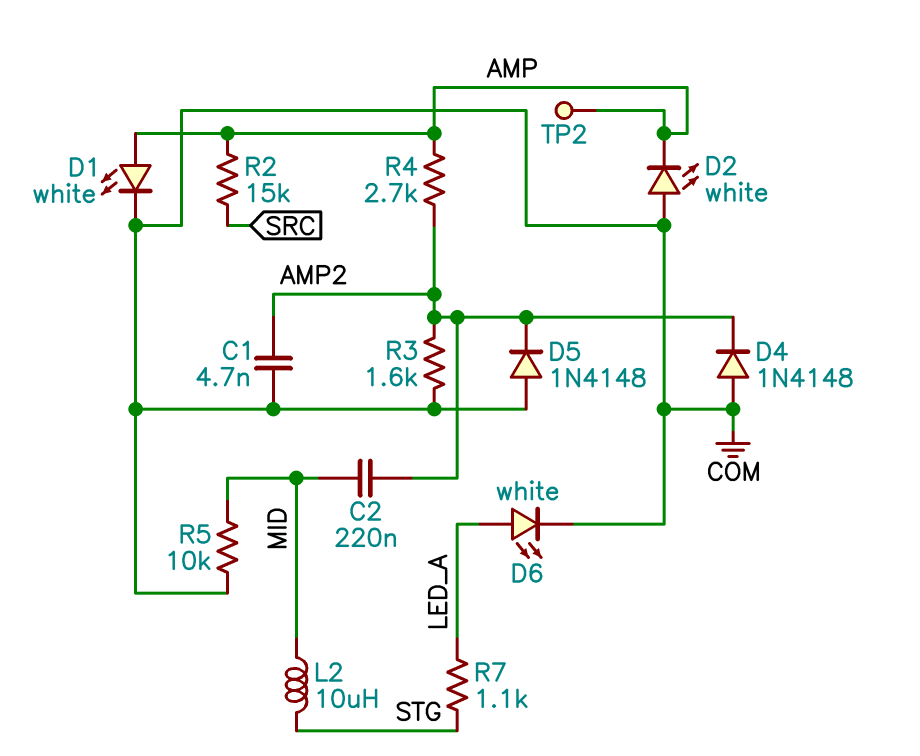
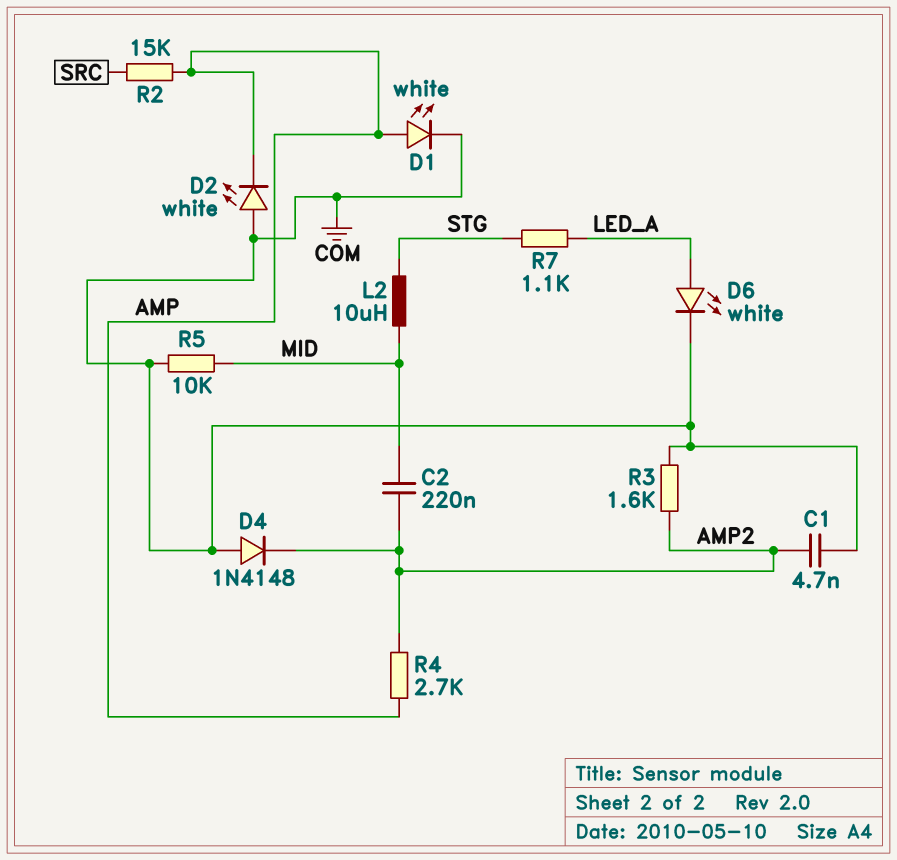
D5: diode 1N4148 (A COM, K AMP2) -> none
TP2: test point (AMP) -> none

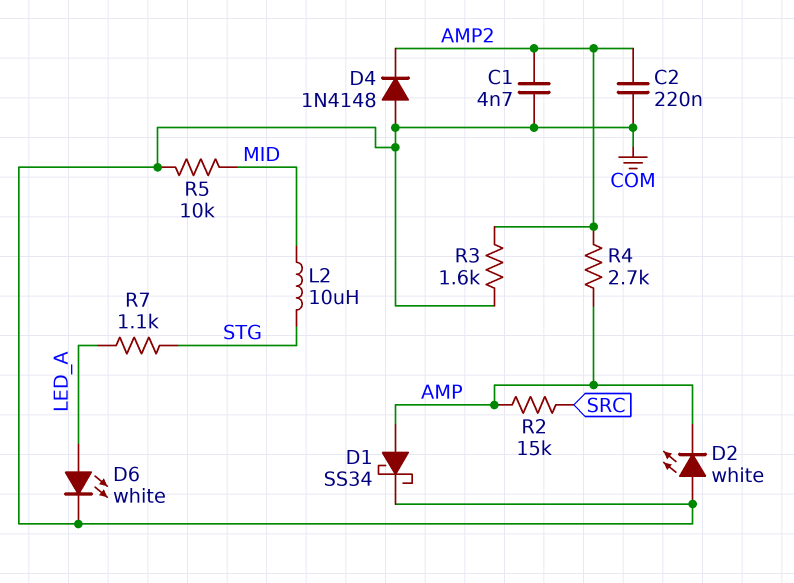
C2: 220nF (AMP2, MID) -> 220nF (AMP2, COM)
D1: LED white (A AMP, K COM) -> schottky SS34 (A AMP, K COM)

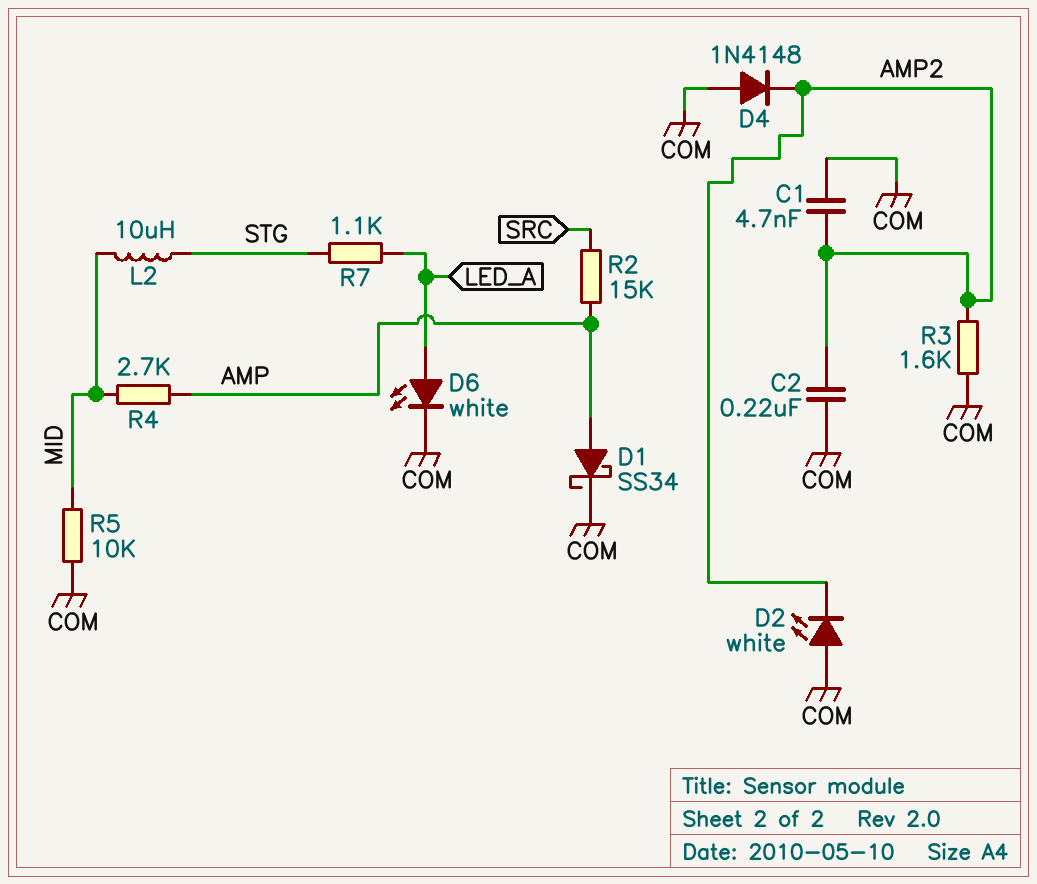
D2: LED white (A COM, K AMP) -> LED white (A COM, K AMP2)
R4: 2.7k (AMP, AMP2) -> 2.7k (AMP, MID)

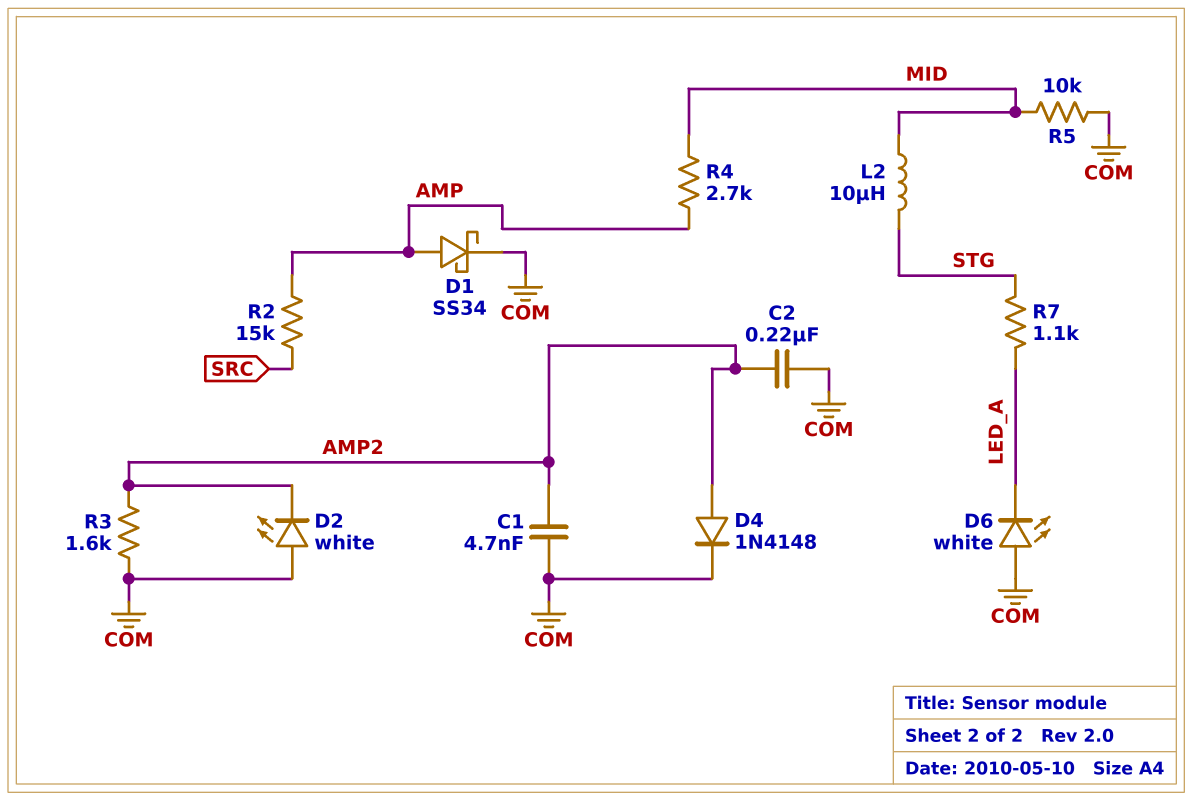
D4: diode 1N4148 (A COM, K AMP2) -> diode 1N4148 (A AMP2, K COM)
D6: LED white (A LED_A, K COM) -> LED white (A COM, K LED_A)

